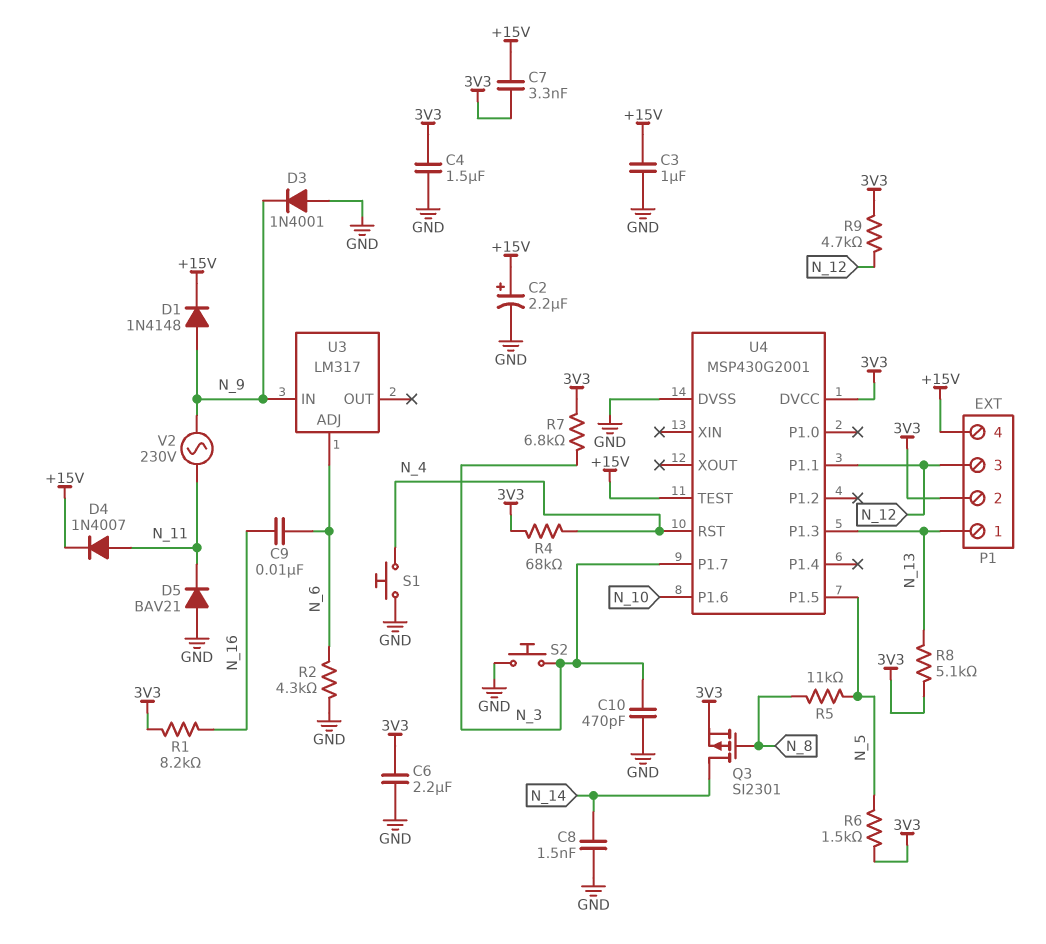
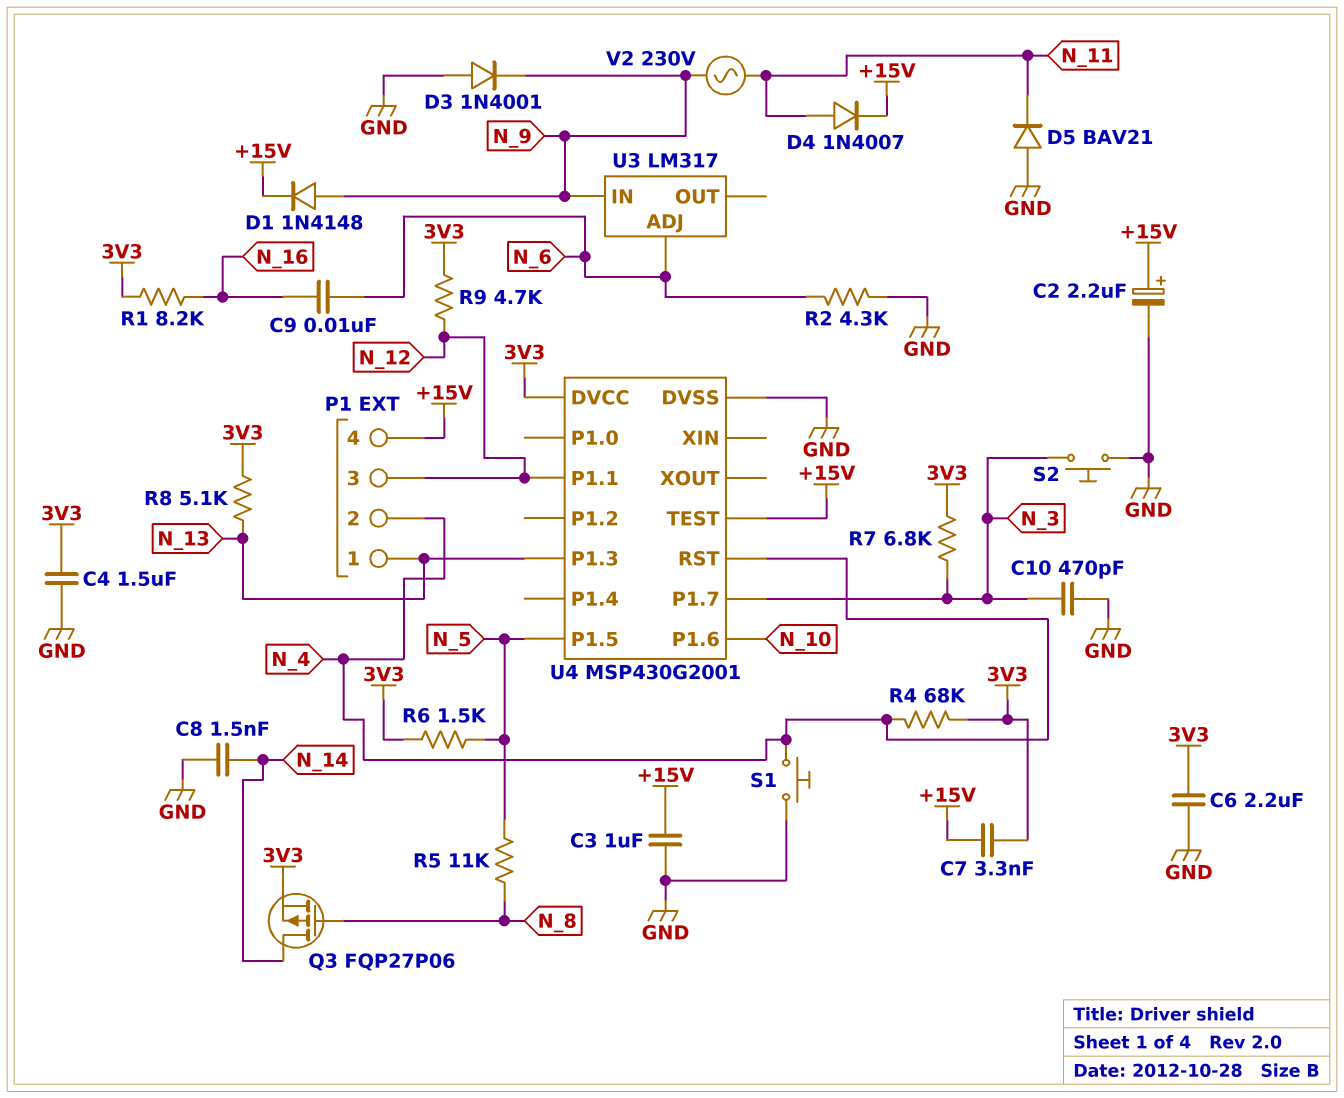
P1 pin 2: 3V3 -> N_4
Q3: PMOS SI2301 (G N_8, D N_14, S 3V3) -> PMOS FQP27P06 (G N_8, D N_14, S 3V3)

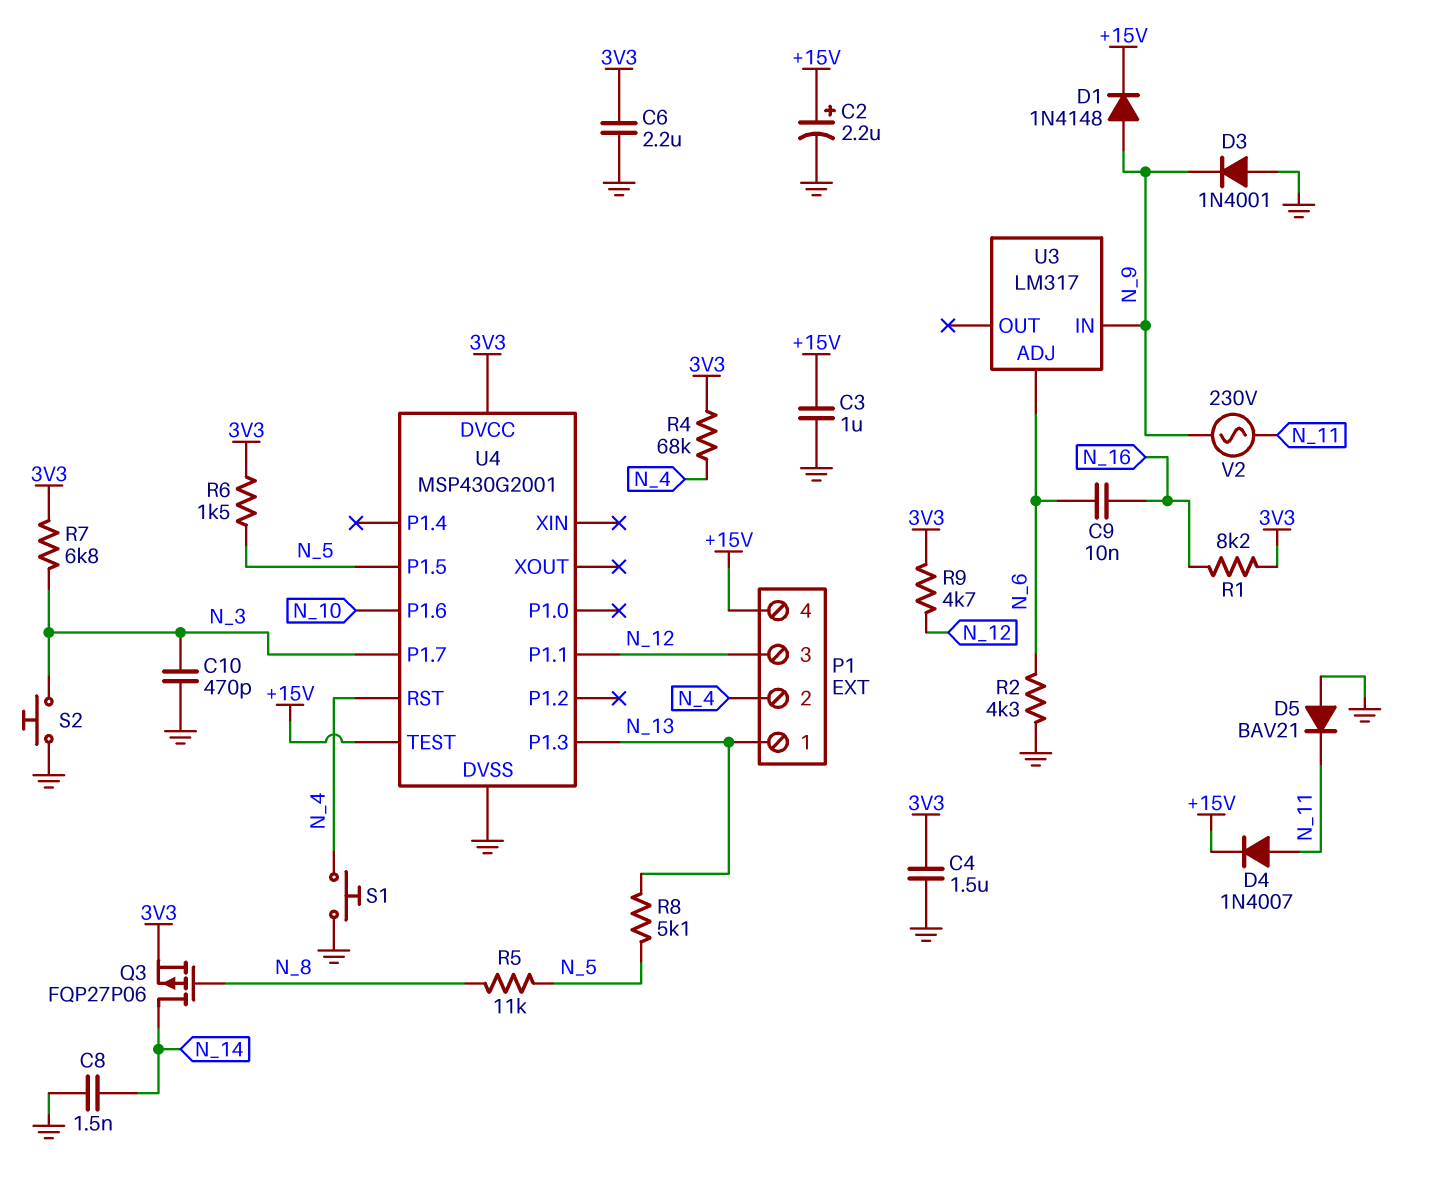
C7: 3.3nF (+15V, 3V3) -> none
R8: 5.1k (3V3, N_13) -> 5.1k (N_5, N_13)

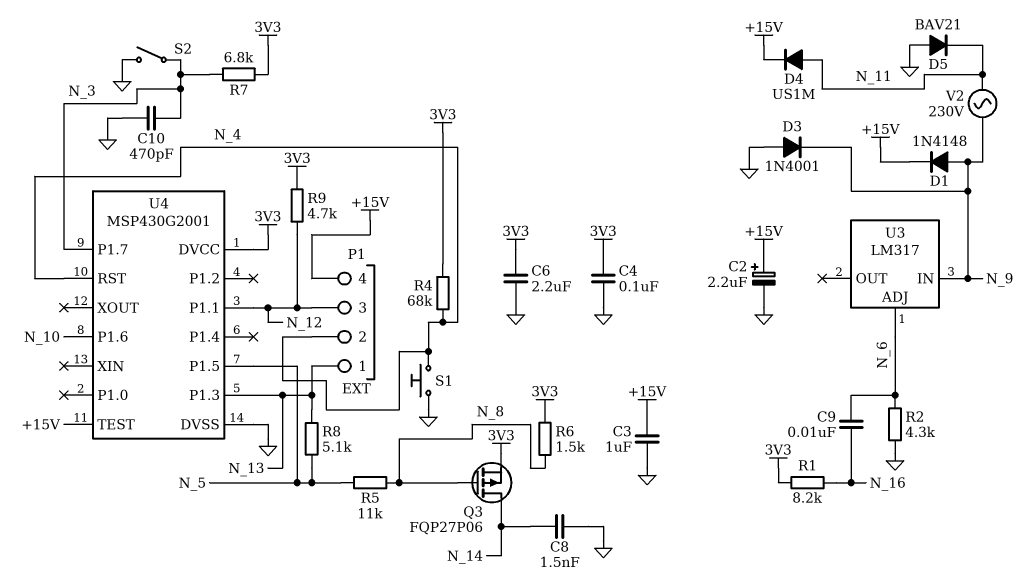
C4: 1.5uF (3V3, GND) -> 100nF (3V3, GND)
D4: diode 1N4007 (A N_11, K +15V) -> diode US1M (A N_11, K +15V)
R6: 1.5k (3V3, N_5) -> 1.5k (3V3, N_8)
S2: button (GND, N_3) -> switch (GND, N_3)

